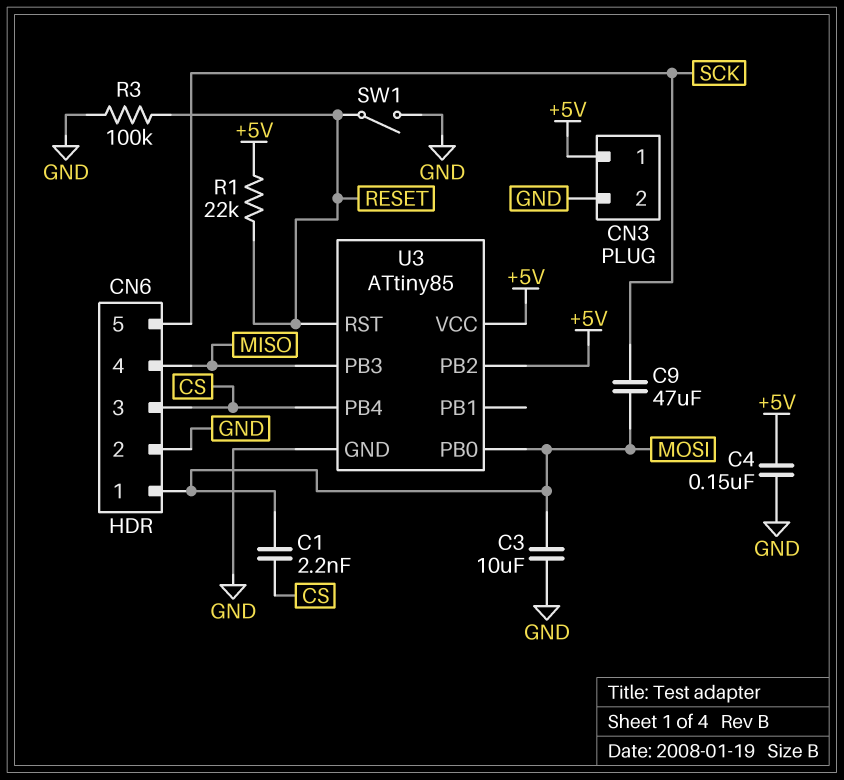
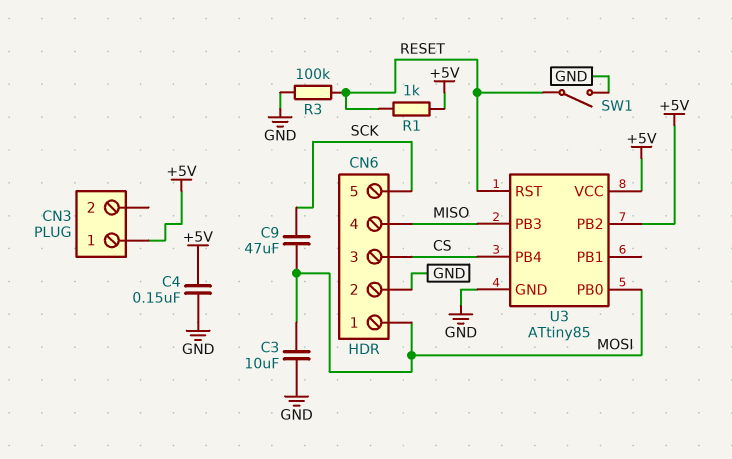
C1: 2.2nF (CS, MOSI) -> none
CN3 pin 2: GND -> none
R1: 22k (+5V, RESET) -> 1k (+5V, RESET)

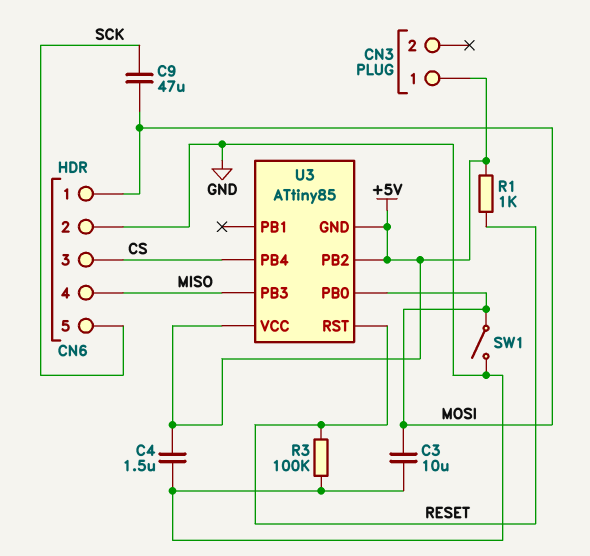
C4: 150nF (+5V, GND) -> 1.5uF (+5V, GND)
SW1: switch (GND, RESET) -> switch (GND, MOSI)
U3 pin GND: GND -> +5V

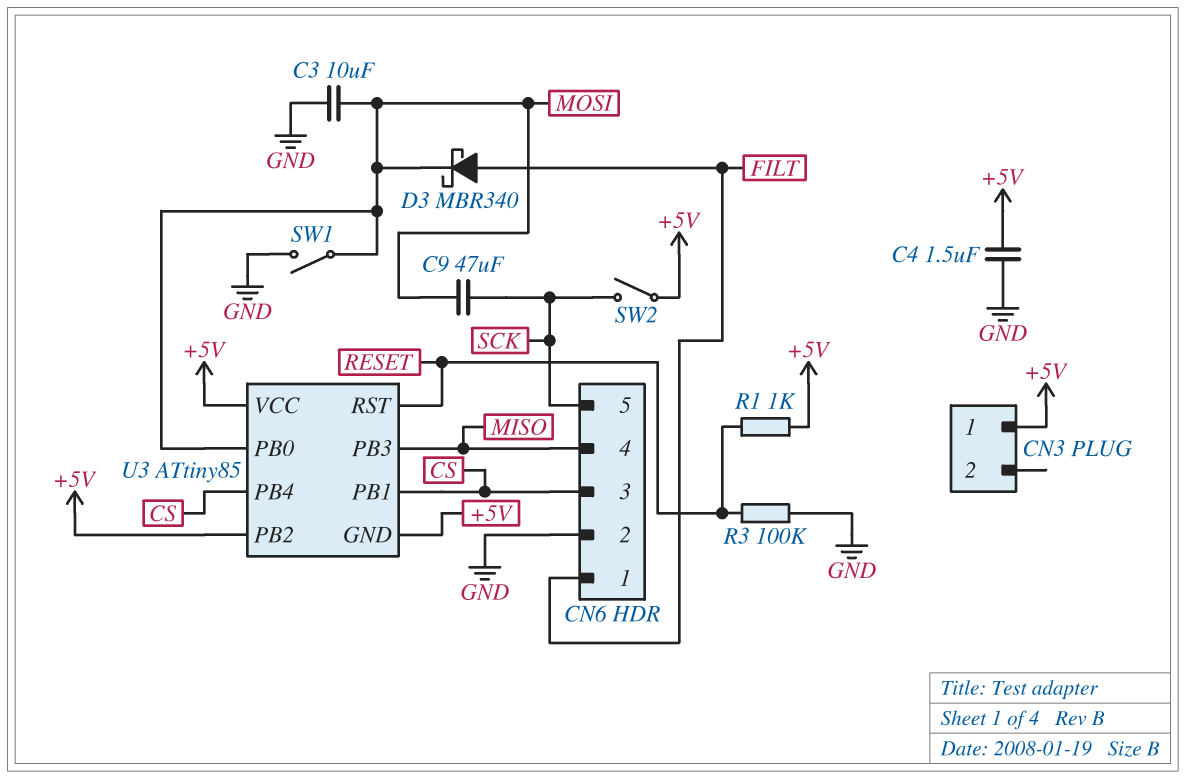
CN6 pin 1: MOSI -> FILT
D3: none -> schottky MBR340 (A FILT, K MOSI)
SW2: none -> switch (+5V, SCK)
U3 pin PB1: none -> CS

